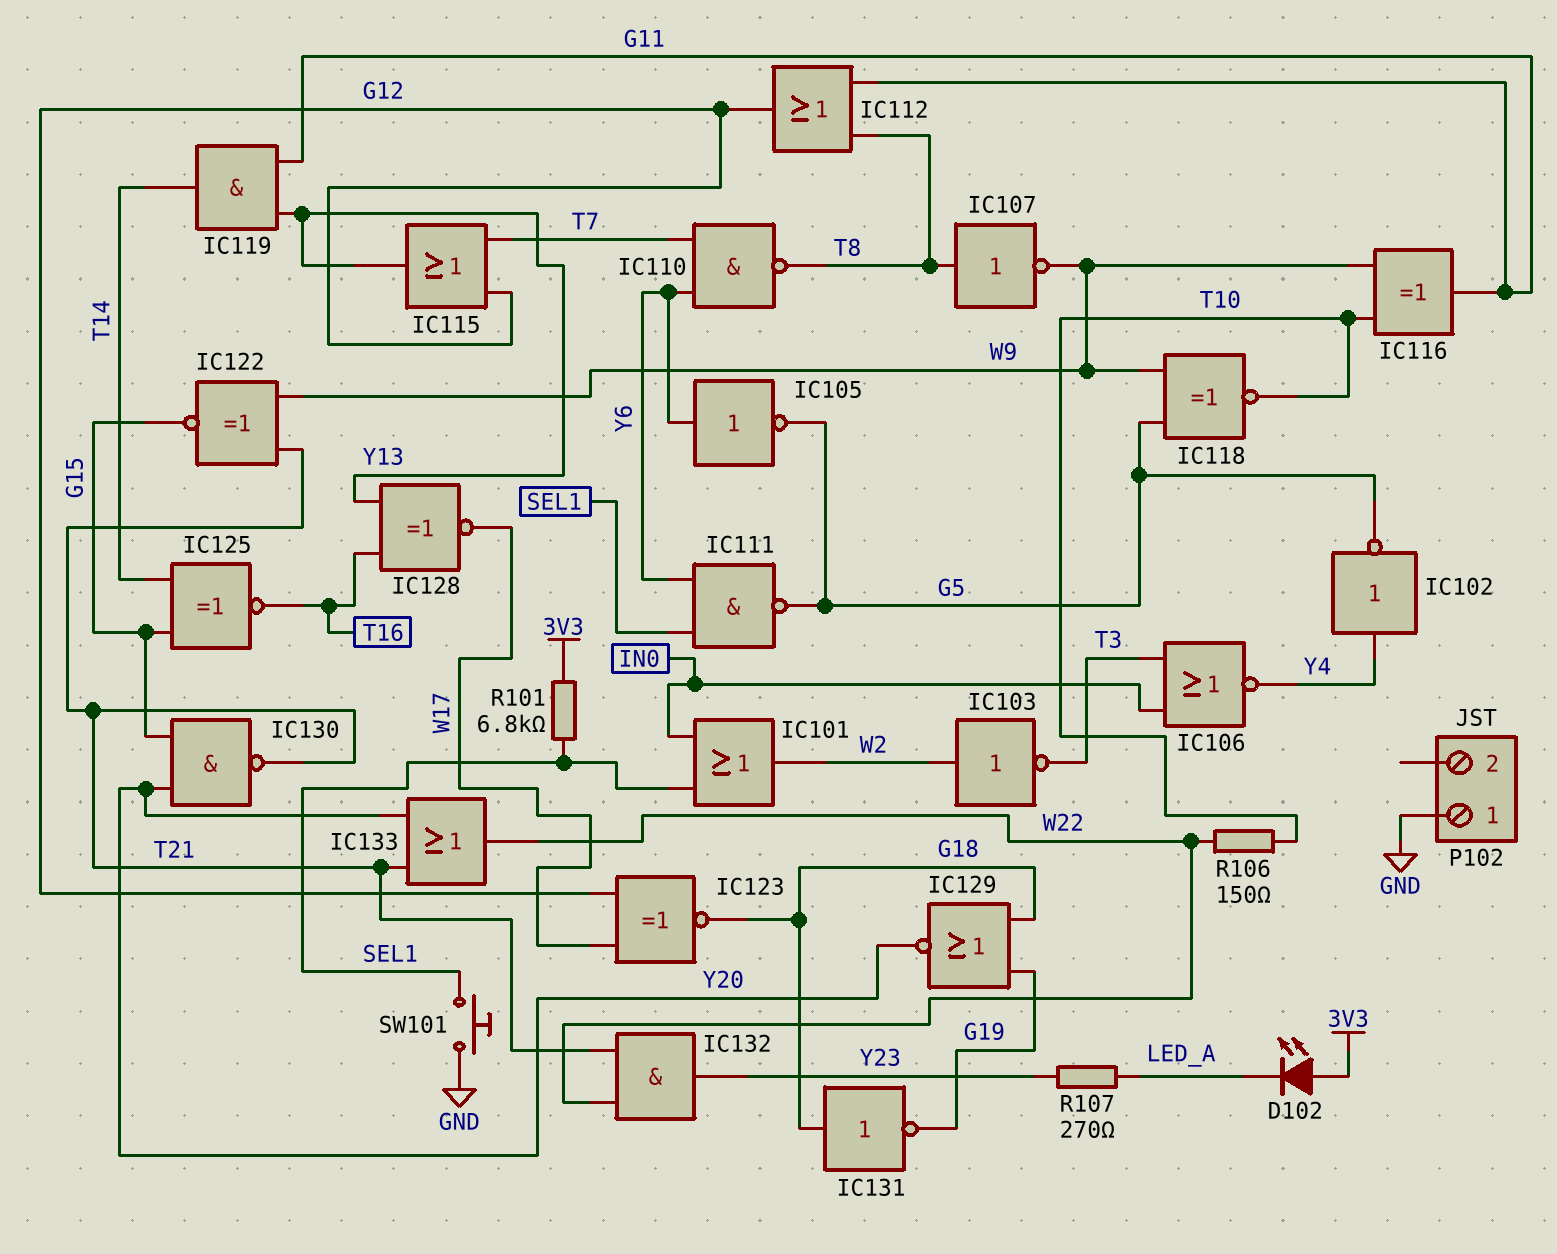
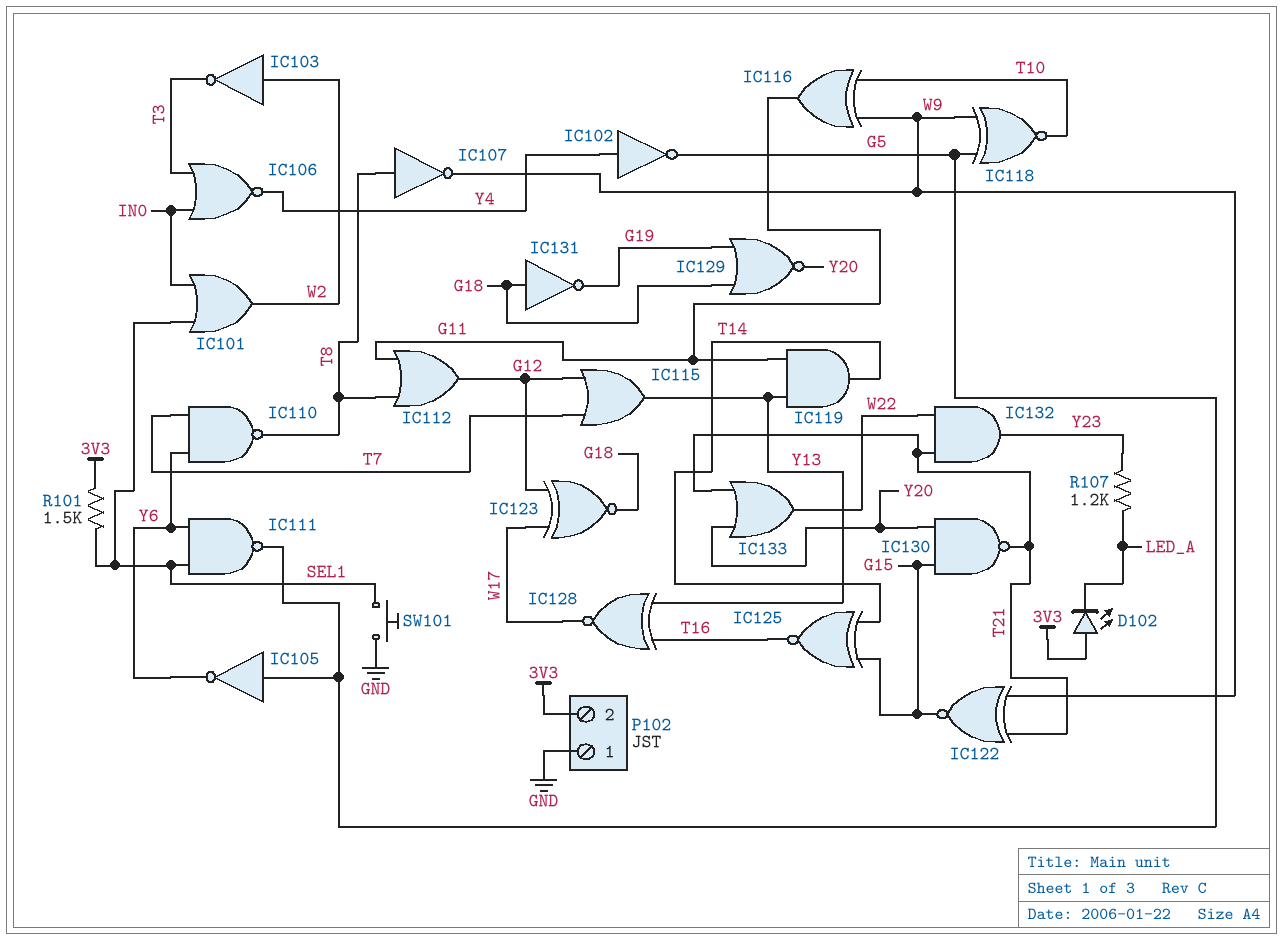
IC105: NOT (in Y6, out G5) -> NOT (in G5, out Y6)
P102 pin 2: none -> 3V3
R101: 6.8k (3V3, SEL1) -> 1.5k (3V3, SEL1)
R106: 150 (T10, W22) -> none
R107: 270 (LED_A, Y23) -> 1.2k (LED_A, Y23)

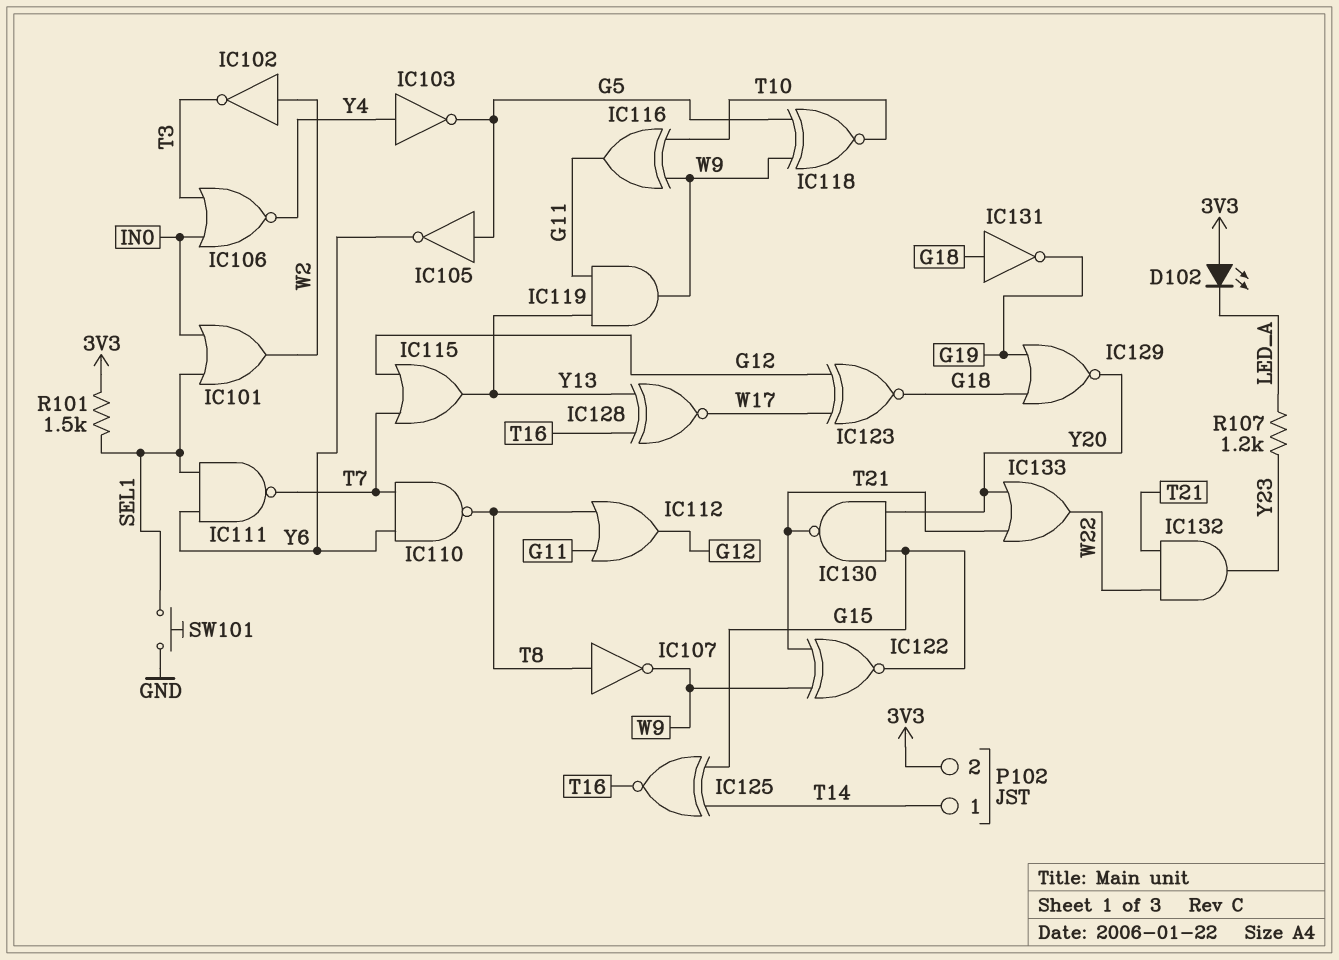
IC102: NOT (in Y4, out G5) -> NOT (in W2, out T3)
IC103: NOT (in W2, out T3) -> NOT (in Y4, out G5)
IC111: NAND (in SEL1, in Y6, out G5) -> NAND (in SEL1, in Y6, out T7)
IC119: AND (in G11, in Y13, out T14) -> AND (in G11, in Y13, out W9)
P102 pin 1: GND -> T14

